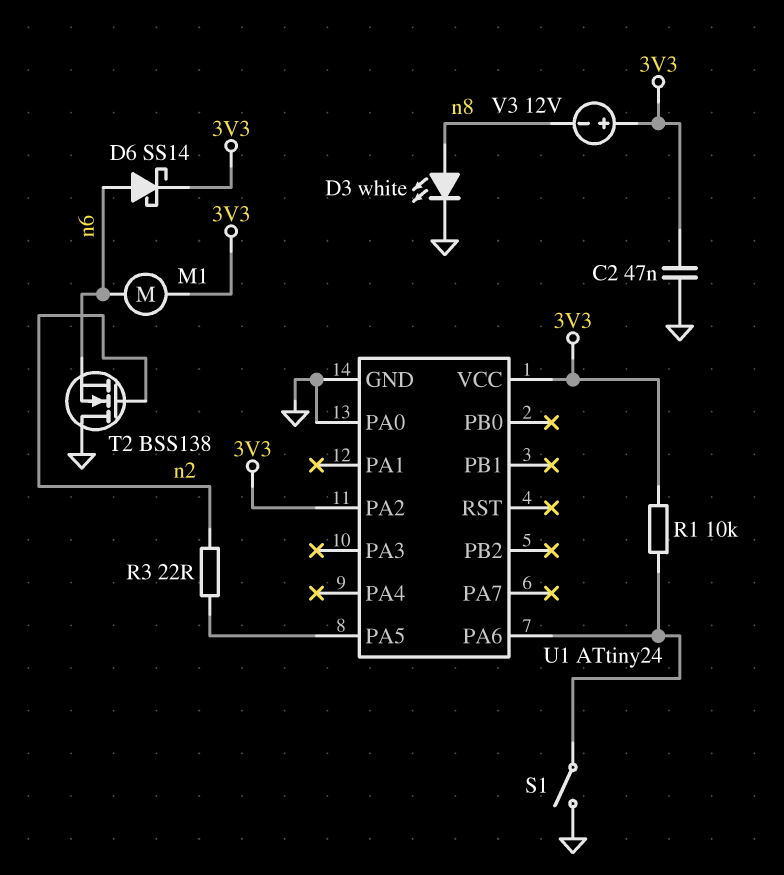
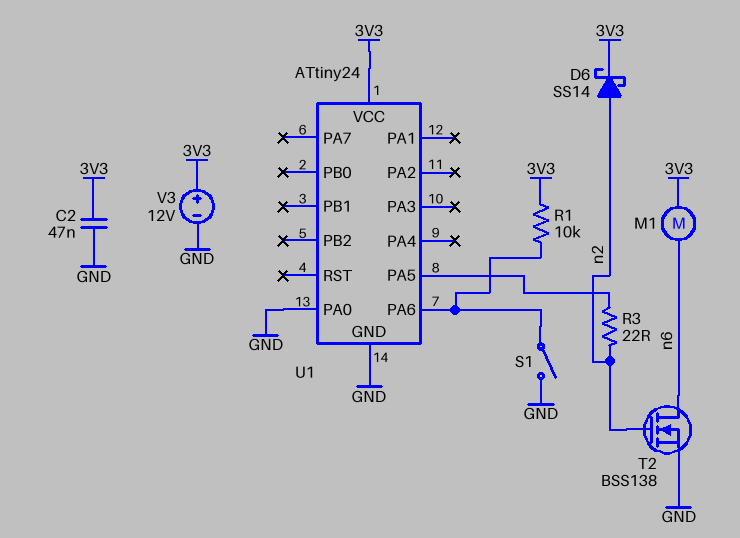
D3: LED white (A n8, K GND) -> none
D6: schottky SS14 (A n6, K 3V3) -> schottky SS14 (A n2, K 3V3)
T2: NMOS BSS138 (G n2, D GND, S n6) -> NMOS BSS138 (G n2, D n6, S GND)
U1 pin PA2: 3V3 -> none
V3: 12V (plus 3V3, minus n8) -> 12V (plus 3V3, minus GND)

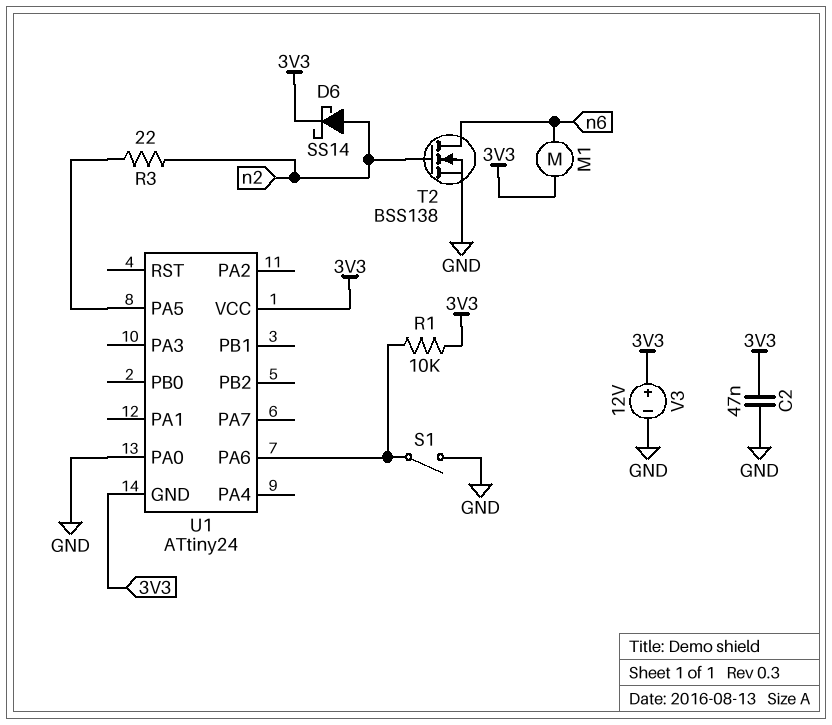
U1 pin GND: GND -> 3V3

